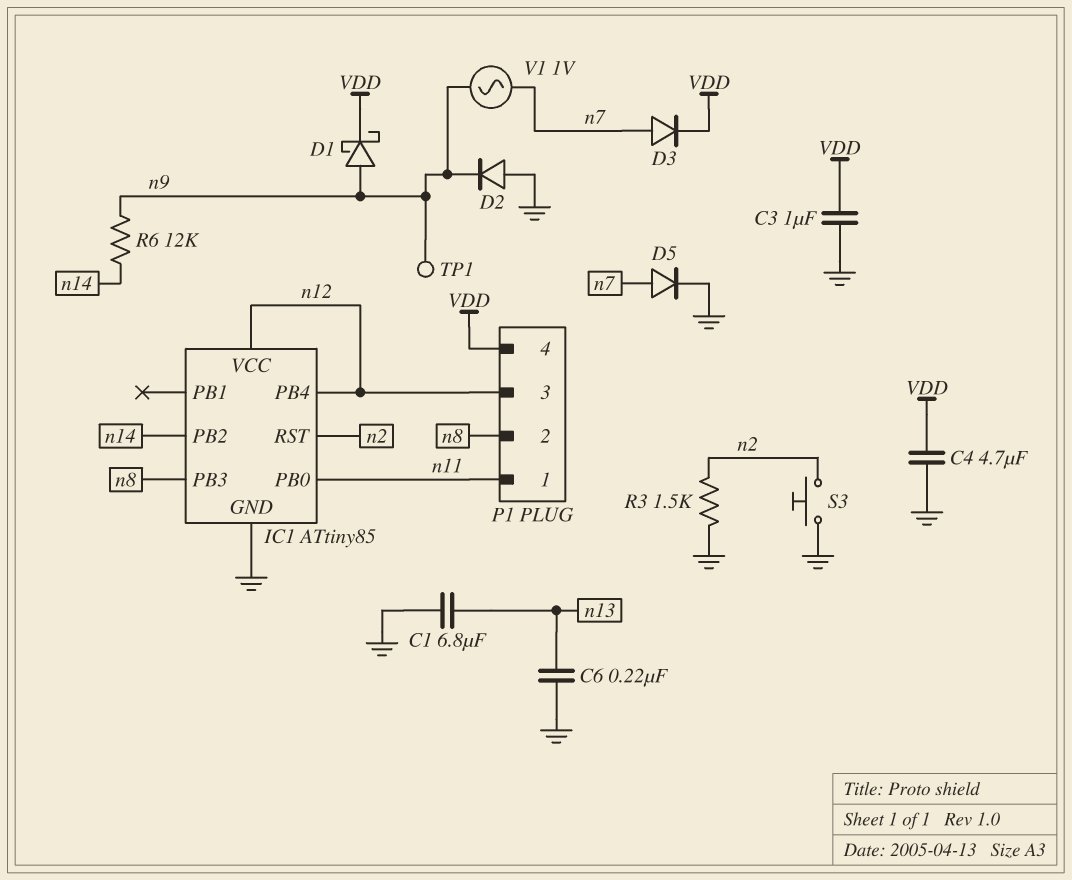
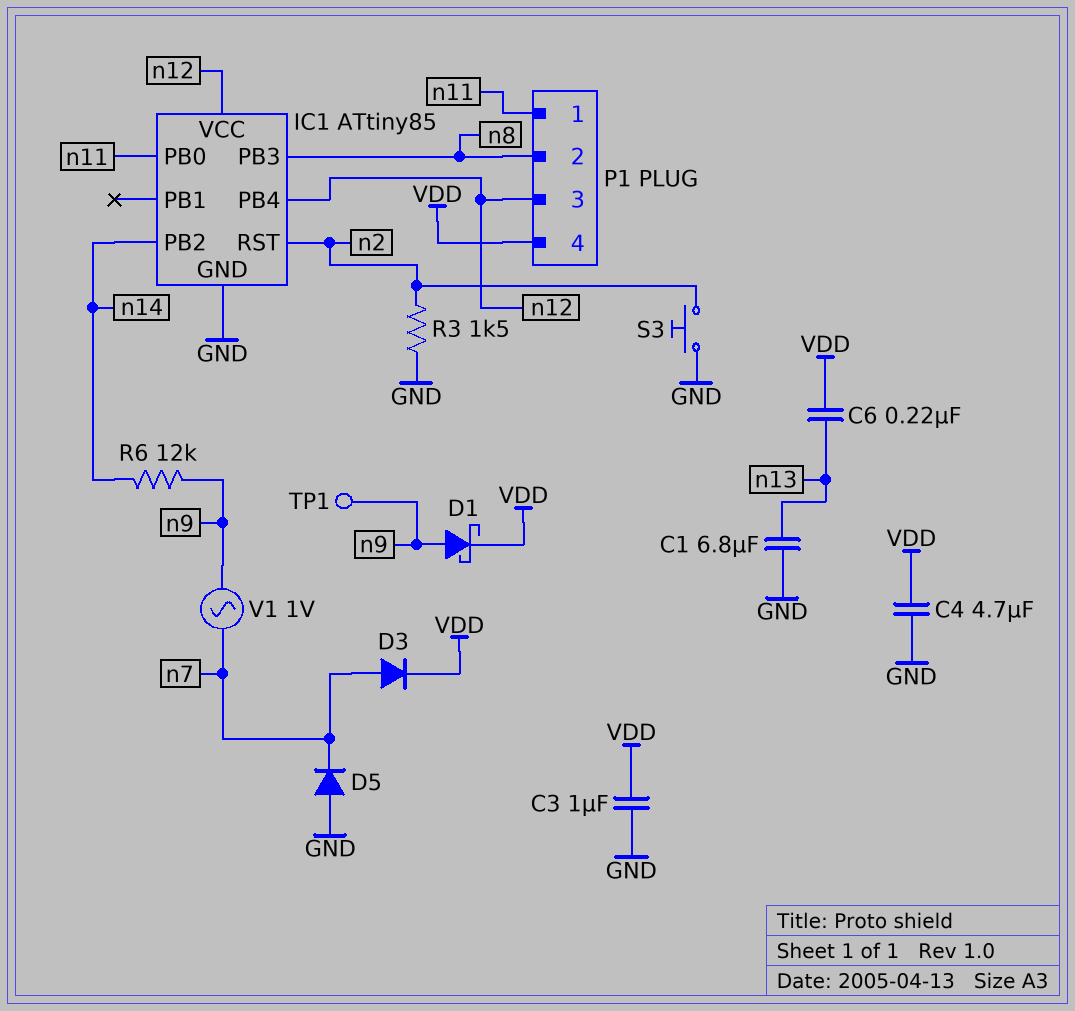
C6: 220nF (GND, n13) -> 220nF (VDD, n13)
D2: diode (A GND, K n9) -> none
D5: diode (A n7, K GND) -> diode (A GND, K n7)

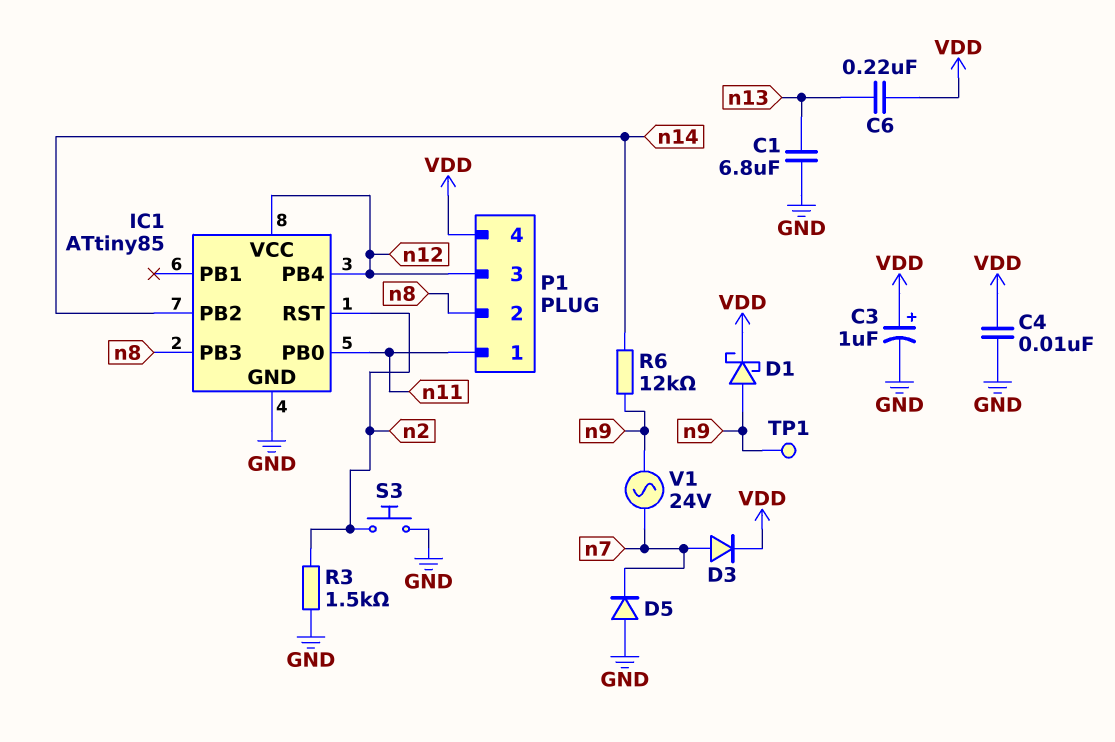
C3: 1uF (GND, VDD) -> 1uF (plus VDD, minus GND)
C4: 4.7uF (GND, VDD) -> 10nF (GND, VDD)
V1: AC 1V (n7, n9) -> AC 24V (n7, n9)

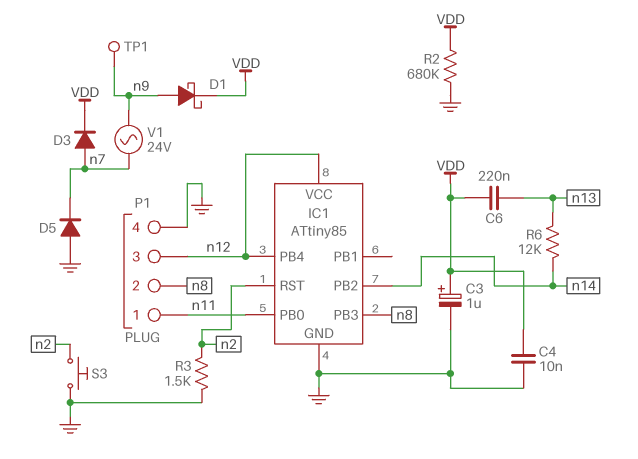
C1: 6.8uF (GND, n13) -> none
P1 pin 4: VDD -> GND
R2: none -> 680k (GND, VDD)
R6: 12k (n9, n14) -> 12k (n13, n14)

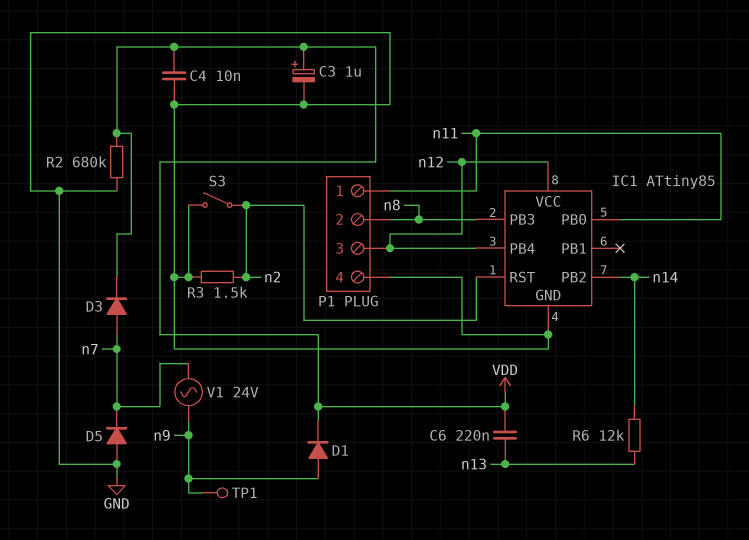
D1: schottky (A n9, K VDD) -> diode (A n9, K VDD)
S3: button (GND, n2) -> switch (GND, n2)

